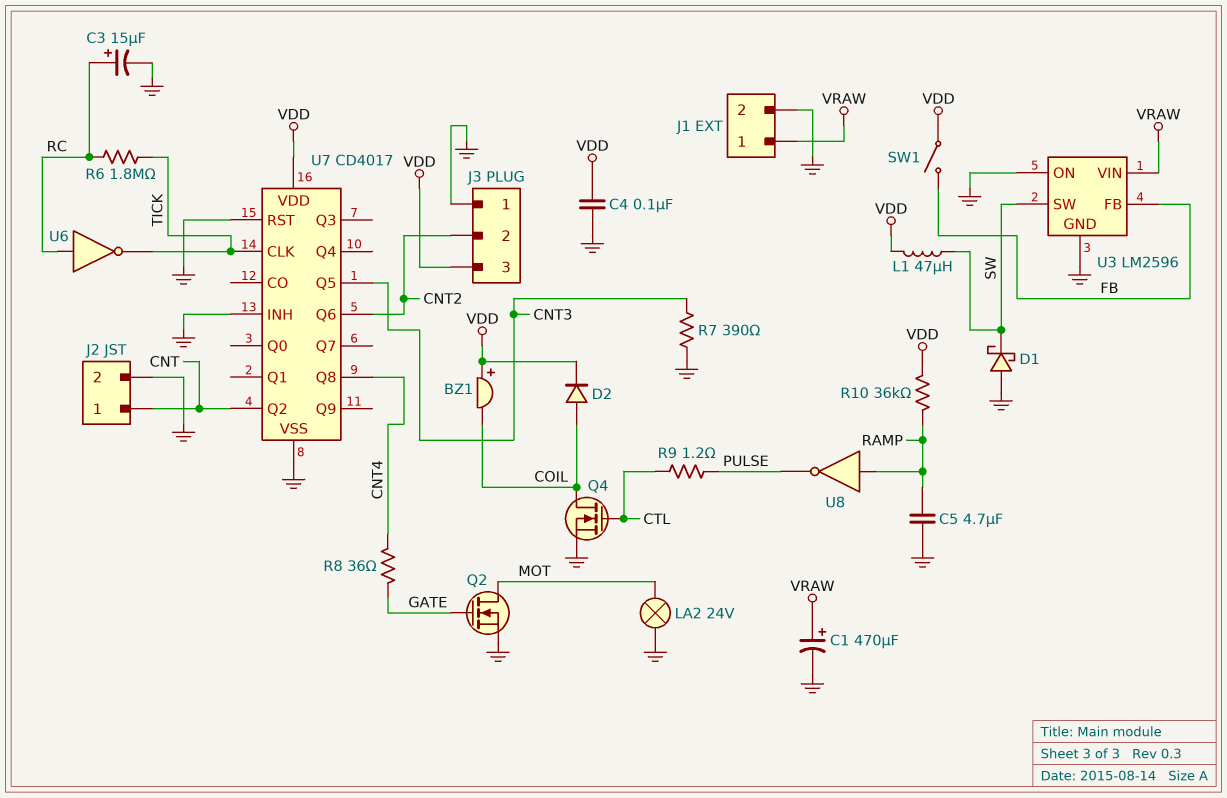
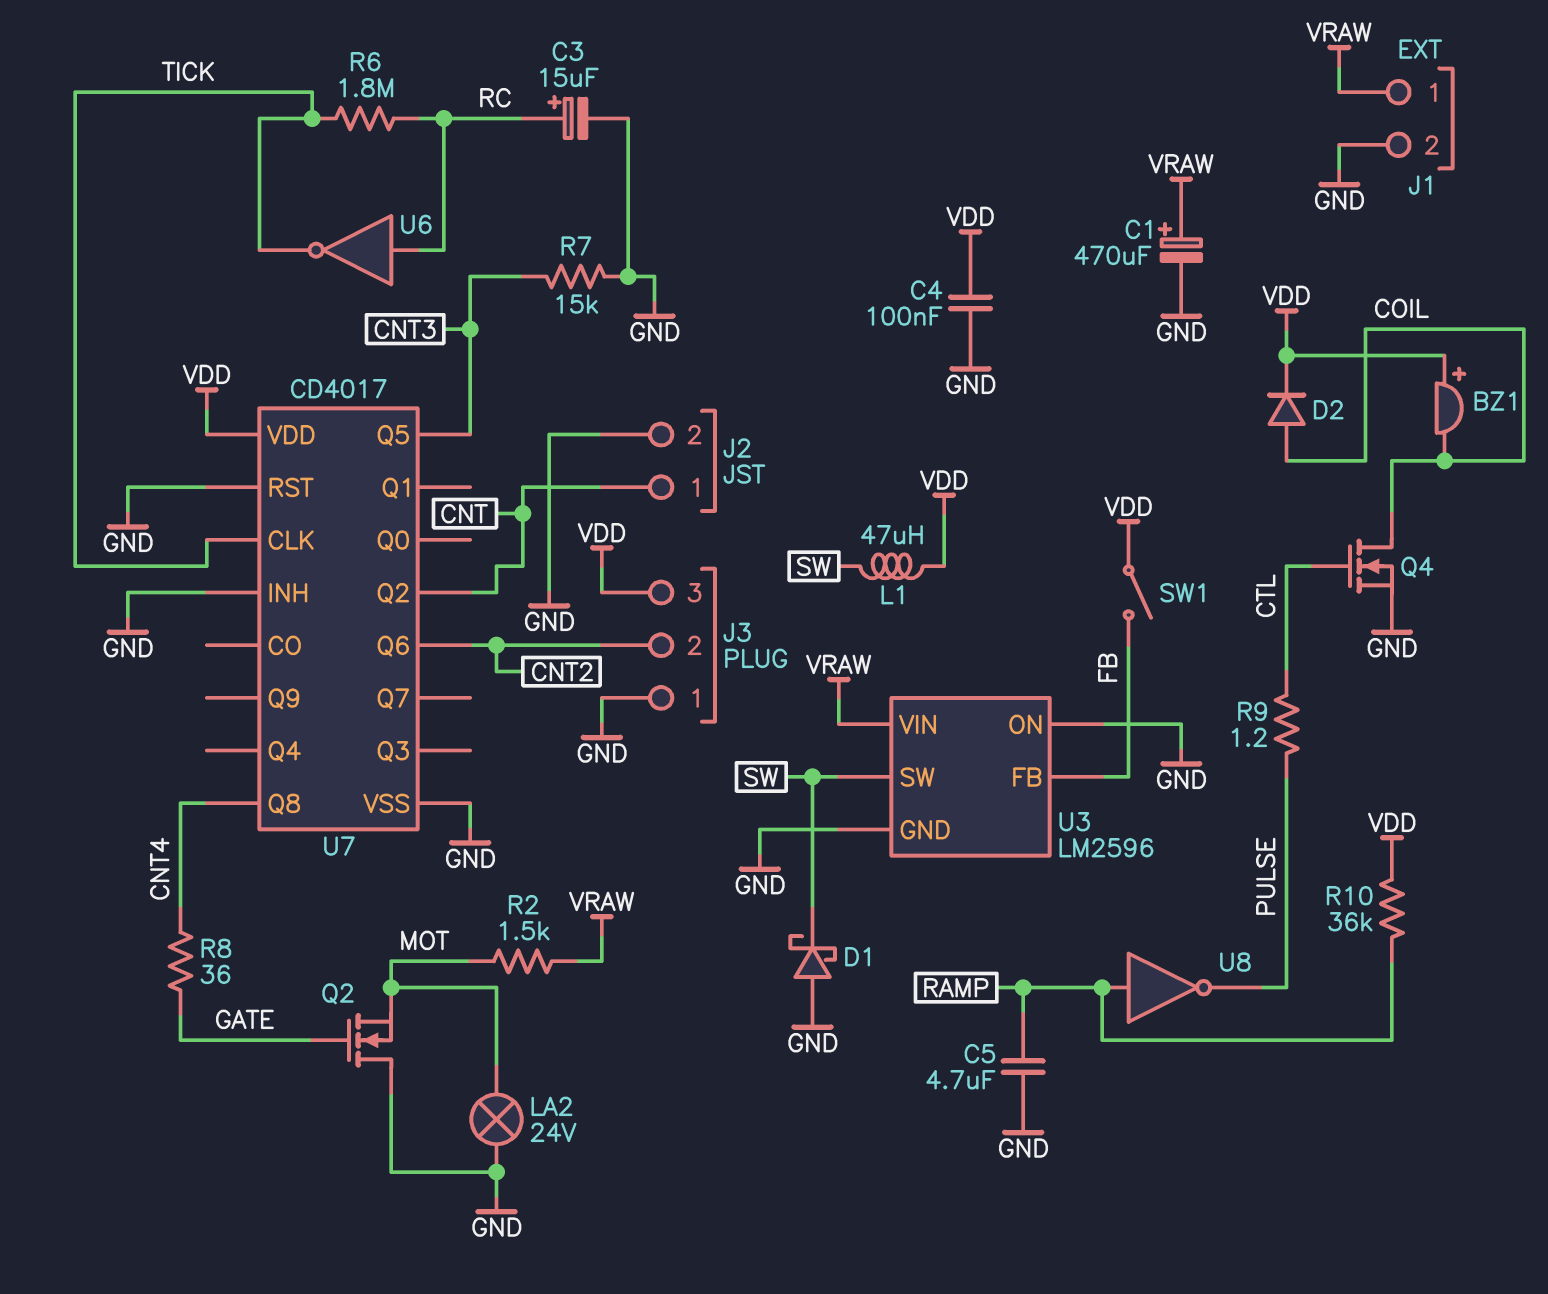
Q2: NMOS (G GATE, D MOT, S GND) -> NMOS (G GATE, D GND, S MOT)
R2: none -> 1.5k (MOT, VRAW)
R7: 390 (CNT3, GND) -> 15k (CNT3, GND)

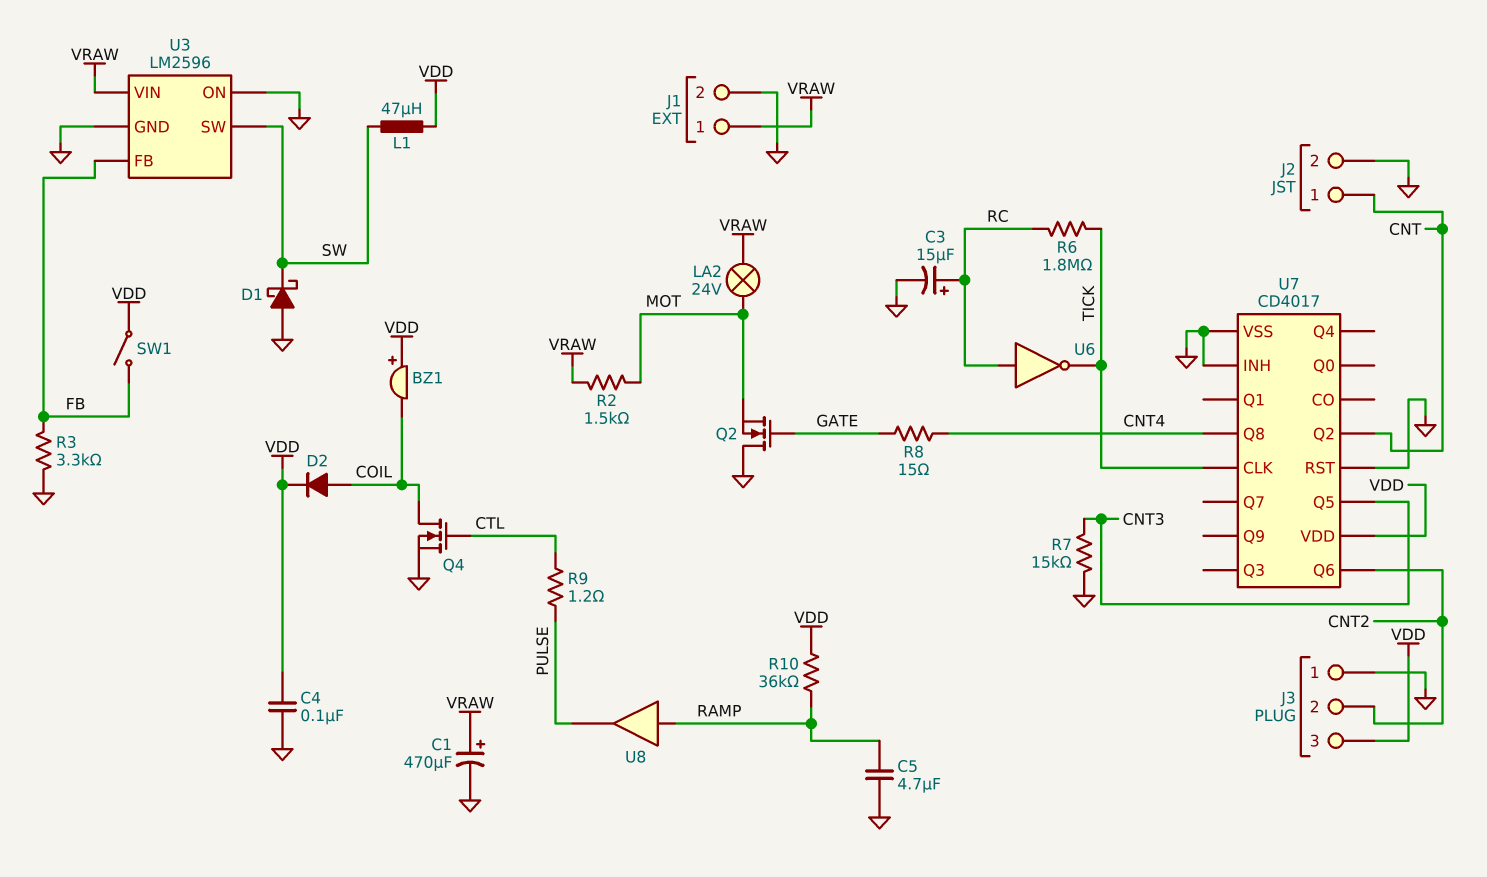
LA2: lamp 24V (GND, MOT) -> lamp 24V (MOT, VRAW)
R3: none -> 3.3k (FB, GND)
R8: 36 (CNT4, GATE) -> 15 (CNT4, GATE)
U8: NOT (in RAMP, out PULSE) -> buffer (in RAMP, out PULSE)

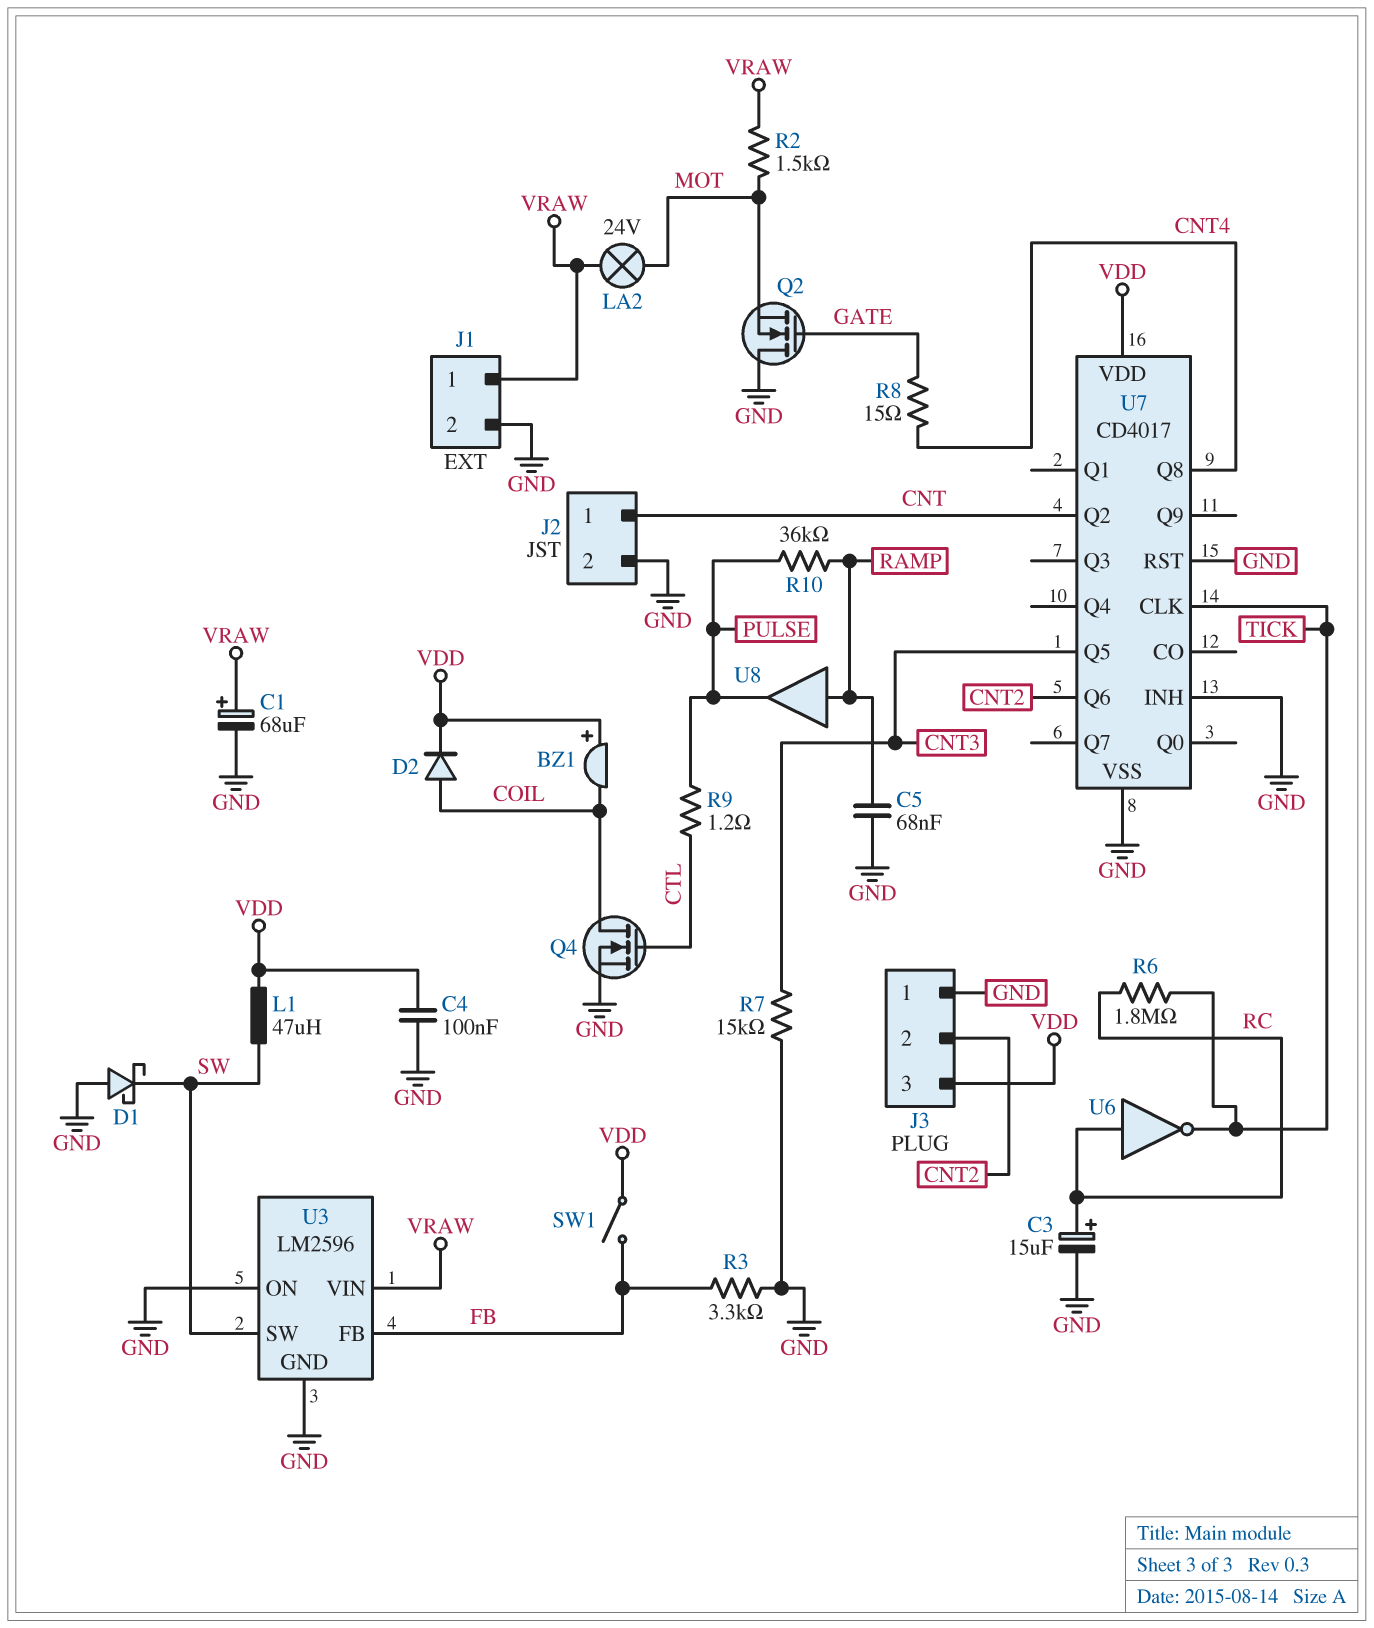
C1: 470uF (plus VRAW, minus GND) -> 68uF (plus VRAW, minus GND)
C5: 4.7uF (GND, RAMP) -> 68nF (GND, RAMP)
R10: 36k (RAMP, VDD) -> 36k (PULSE, RAMP)

